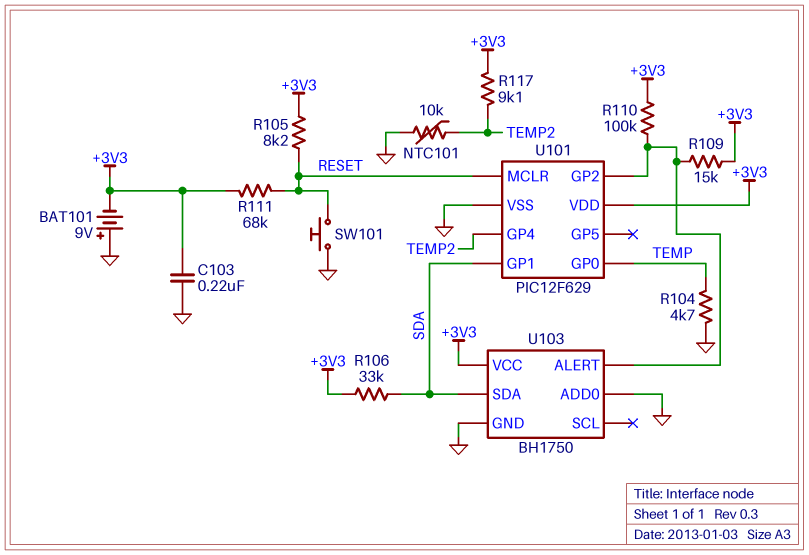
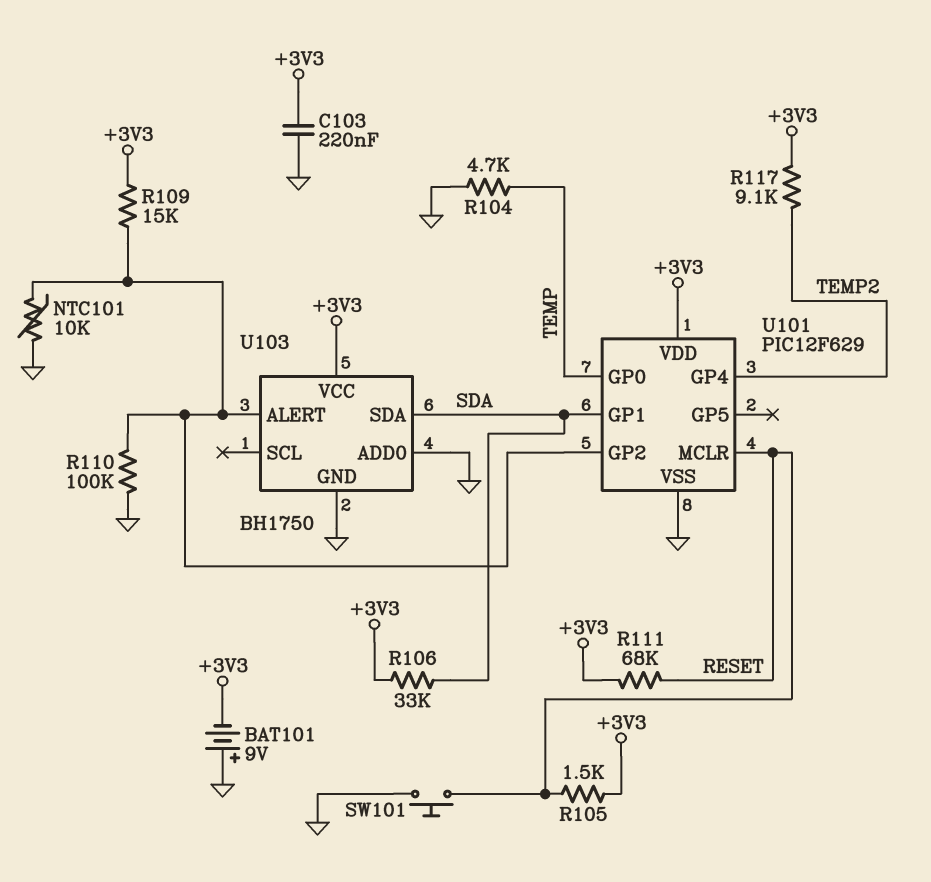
NTC101: 10k (GND, TEMP2) -> 10k (GND, U101/GP2)
R105: 8.2k (+3V3, RESET) -> 1.5k (+3V3, RESET)
R110: 100k (+3V3, U101/GP2) -> 100k (GND, U101/GP2)

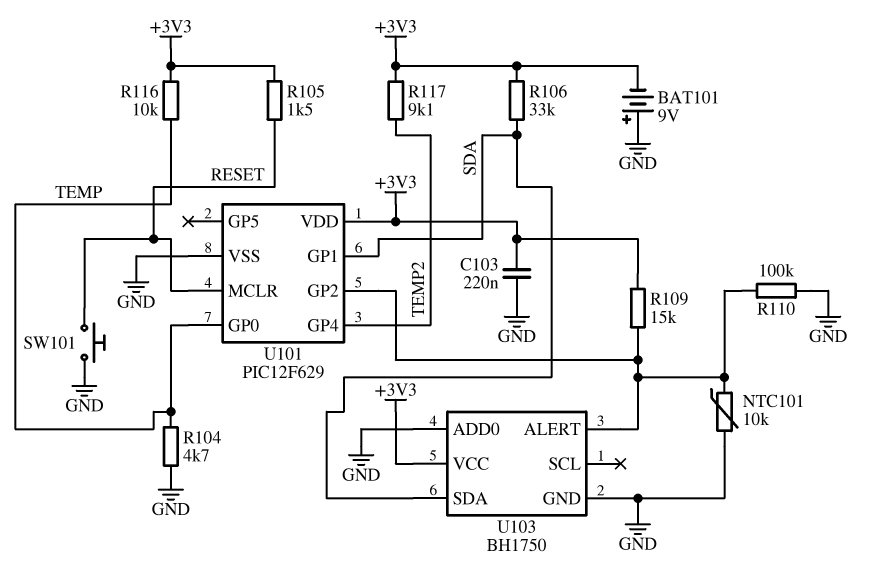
R111: 68k (+3V3, RESET) -> none
R116: none -> 10k (+3V3, TEMP)

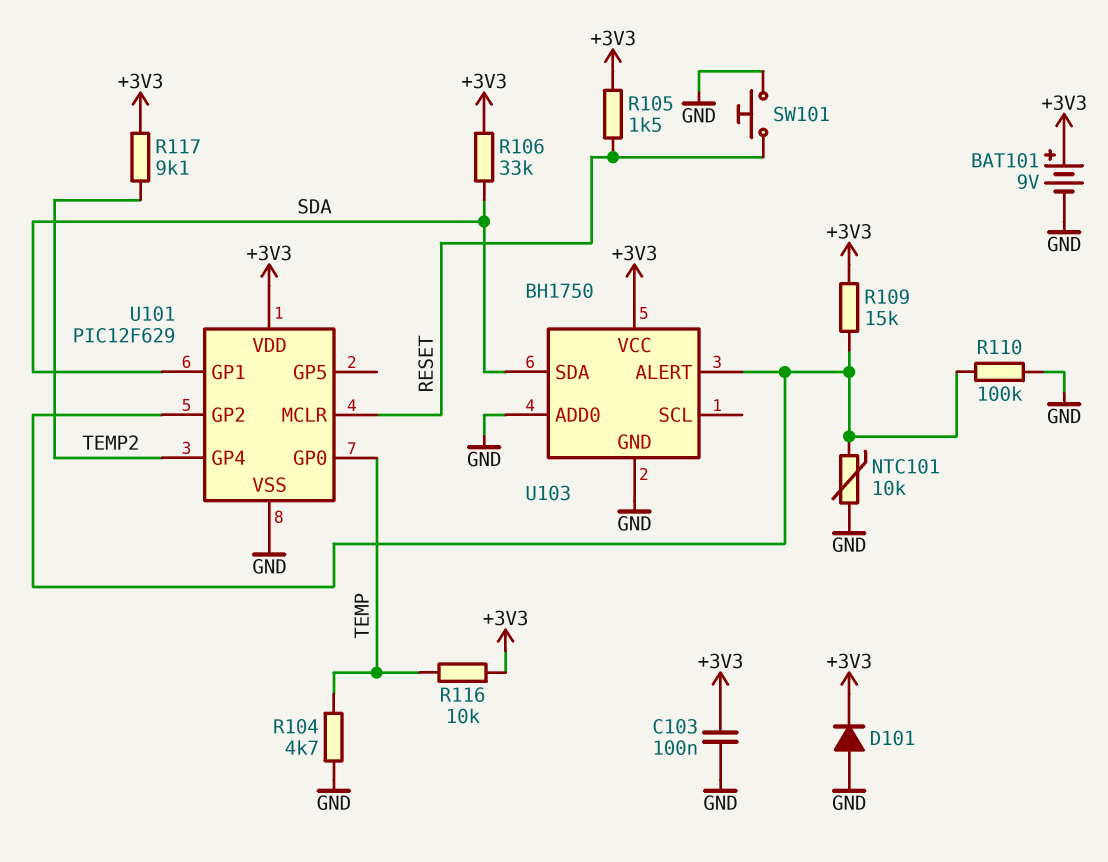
BAT101: 9V (plus GND, minus +3V3) -> 9V (plus +3V3, minus GND)
C103: 220nF (+3V3, GND) -> 100nF (+3V3, GND)
D101: none -> diode (A GND, K +3V3)

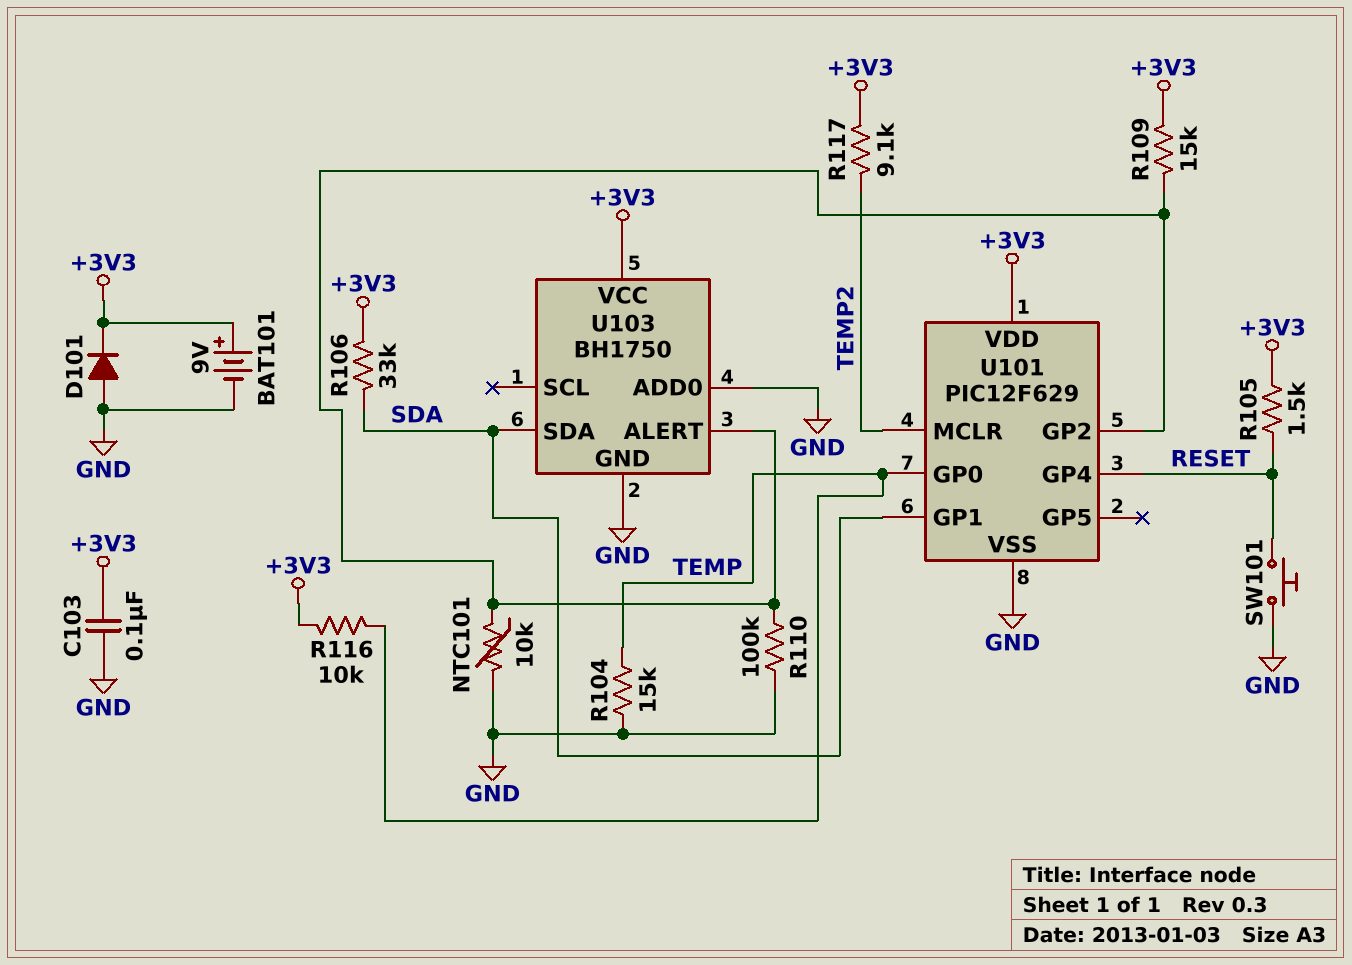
R104: 4.7k (GND, TEMP) -> 15k (GND, TEMP)
U101 pin GP4: TEMP2 -> RESET
U101 pin MCLR: RESET -> TEMP2

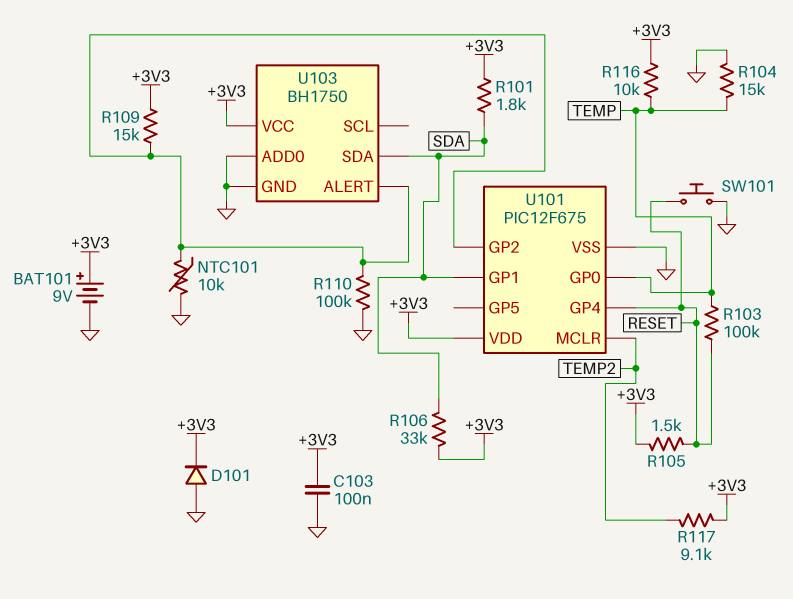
R101: none -> 1.8k (+3V3, SDA)
R103: none -> 100k (RESET, TEMP)
U101: PIC12F629 -> PIC12F675

